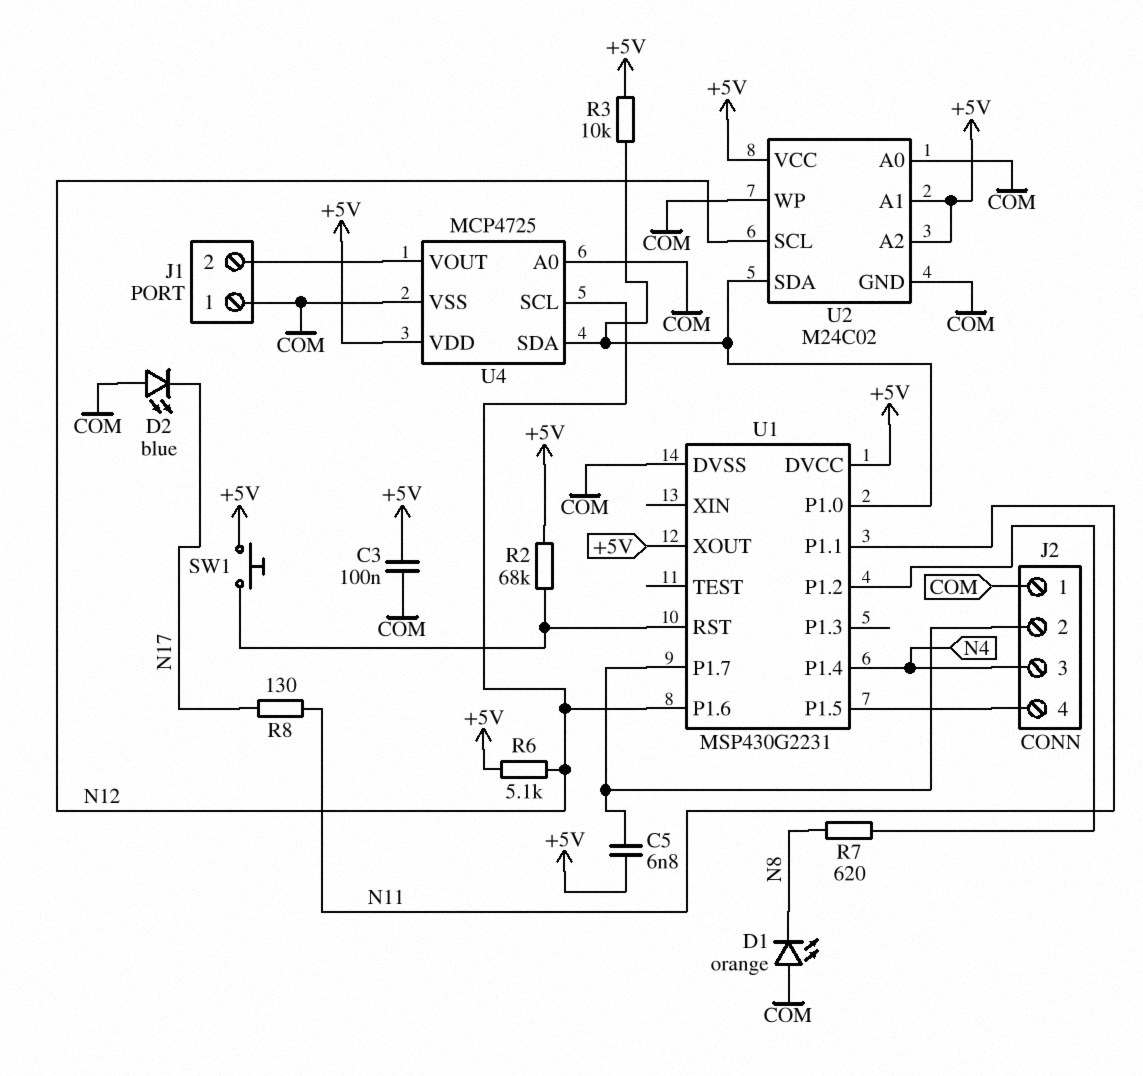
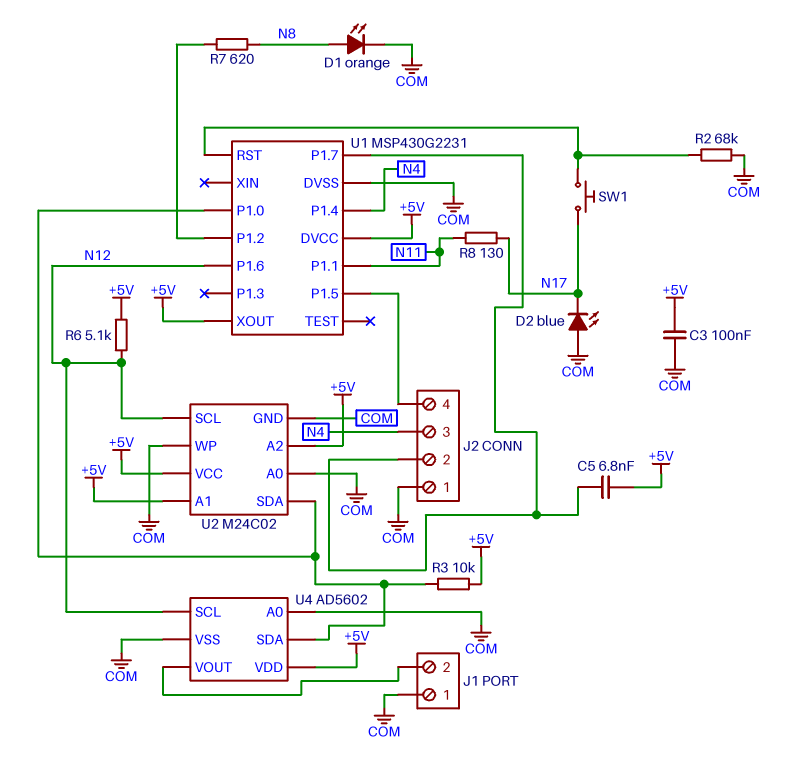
D1: LED orange (A COM, K N8) -> LED orange (A N8, K COM)
R2: 68k (+5V, U1/RST) -> 68k (COM, U1/RST)
SW1: button (+5V, U1/RST) -> button (N17, U1/RST)
U4: MCP4725 -> AD5602

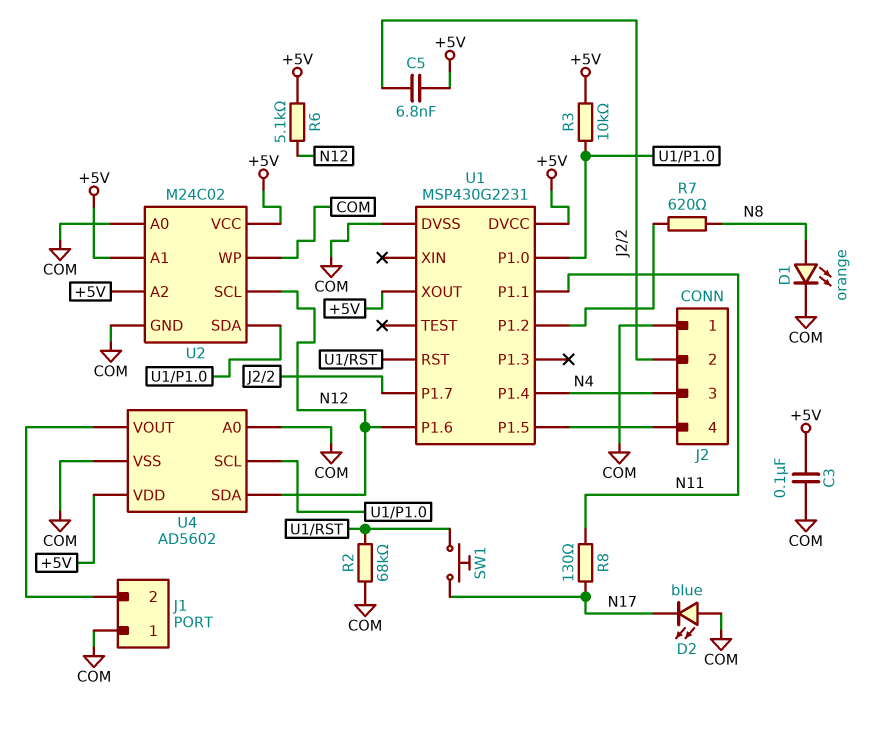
U4 pin SCL: N12 -> U1/P1.0
U4 pin SDA: U1/P1.0 -> N12

